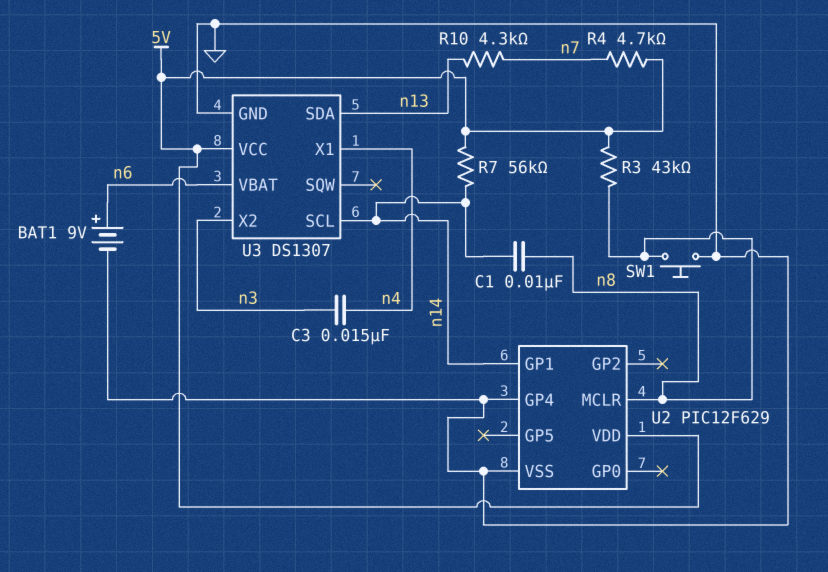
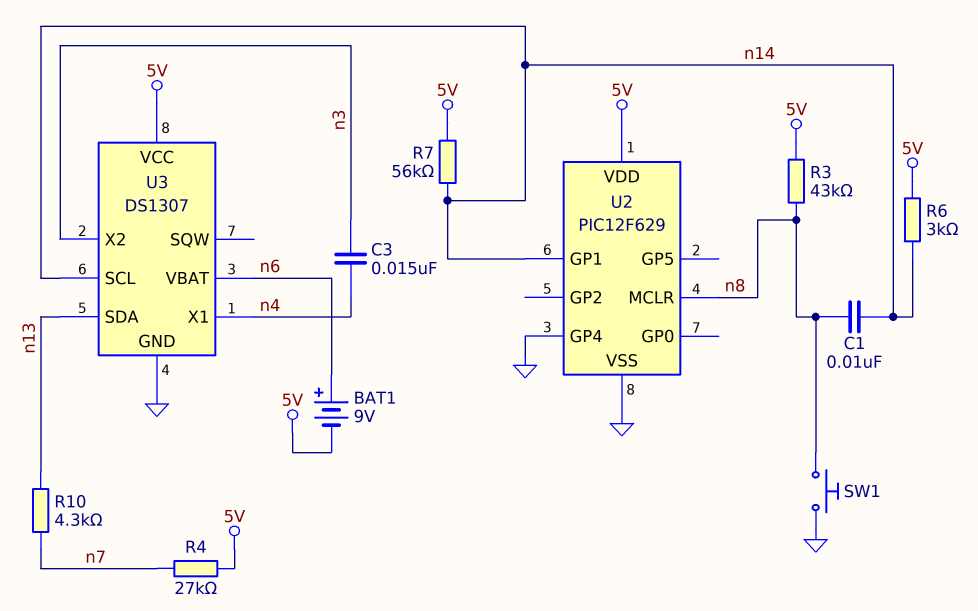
BAT1: 9V (plus n6, minus GND) -> 9V (plus n6, minus 5V)
R4: 4.7k (5V, n7) -> 27k (5V, n7)
R6: none -> 3k (5V, n14)

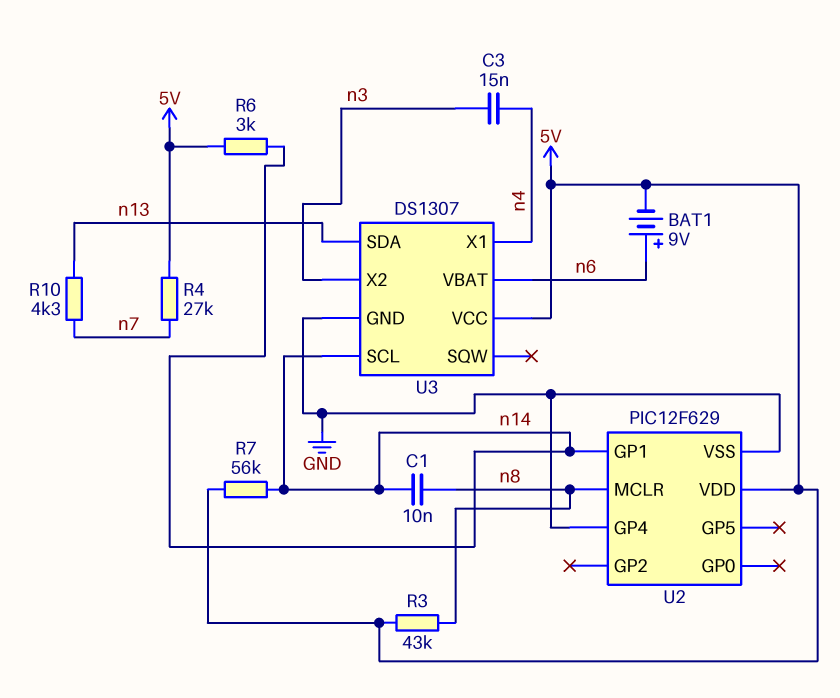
SW1: button (GND, n8) -> none

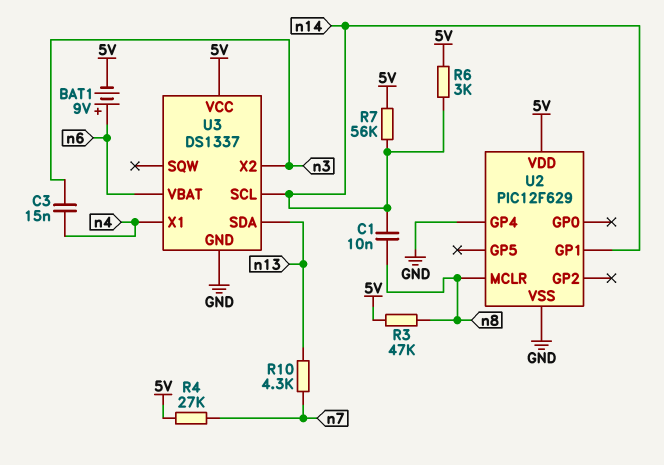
R3: 43k (5V, n8) -> 47k (5V, n8)
U3: DS1307 -> DS1337

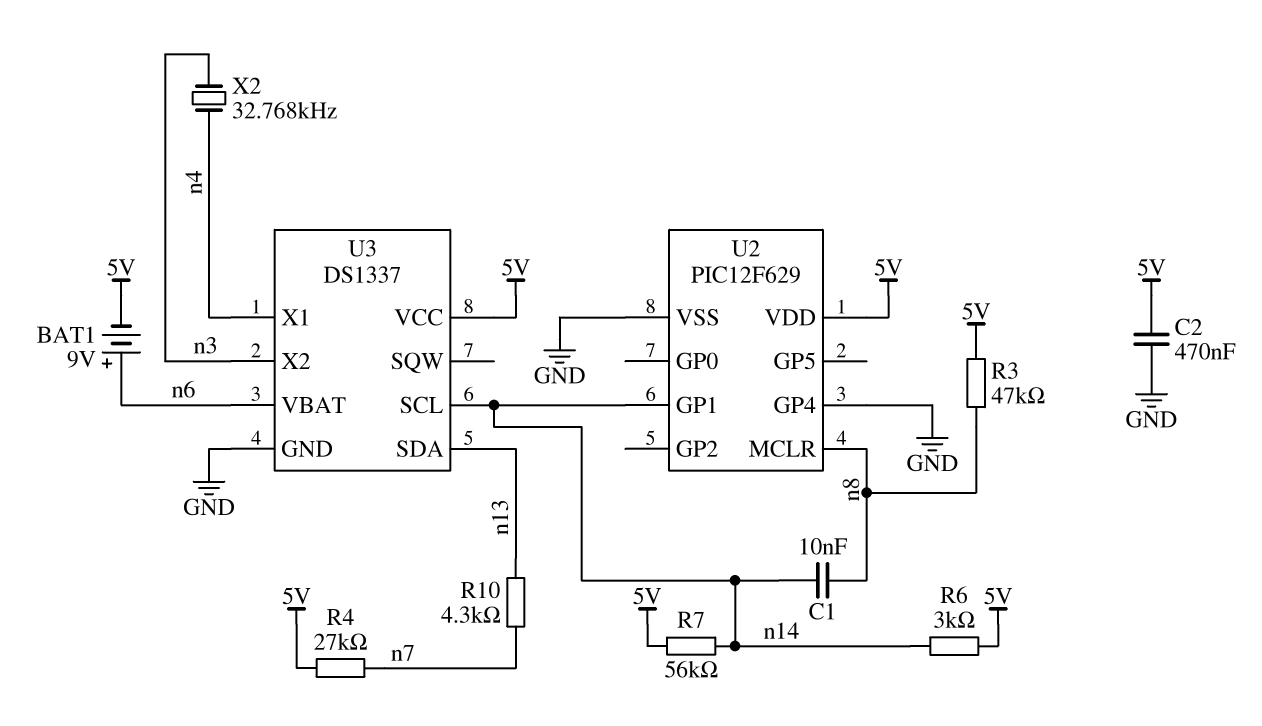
C2: none -> 470nF (5V, GND)
C3: 15nF (n3, n4) -> none
X2: none -> 32.768kHz (n3, n4)

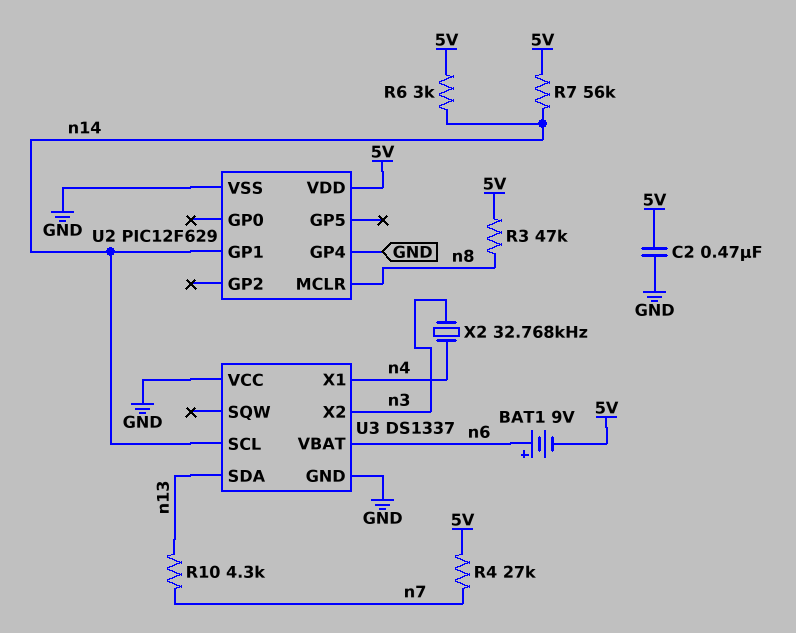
C1: 10nF (n8, n14) -> none
U3 pin VCC: 5V -> GND

